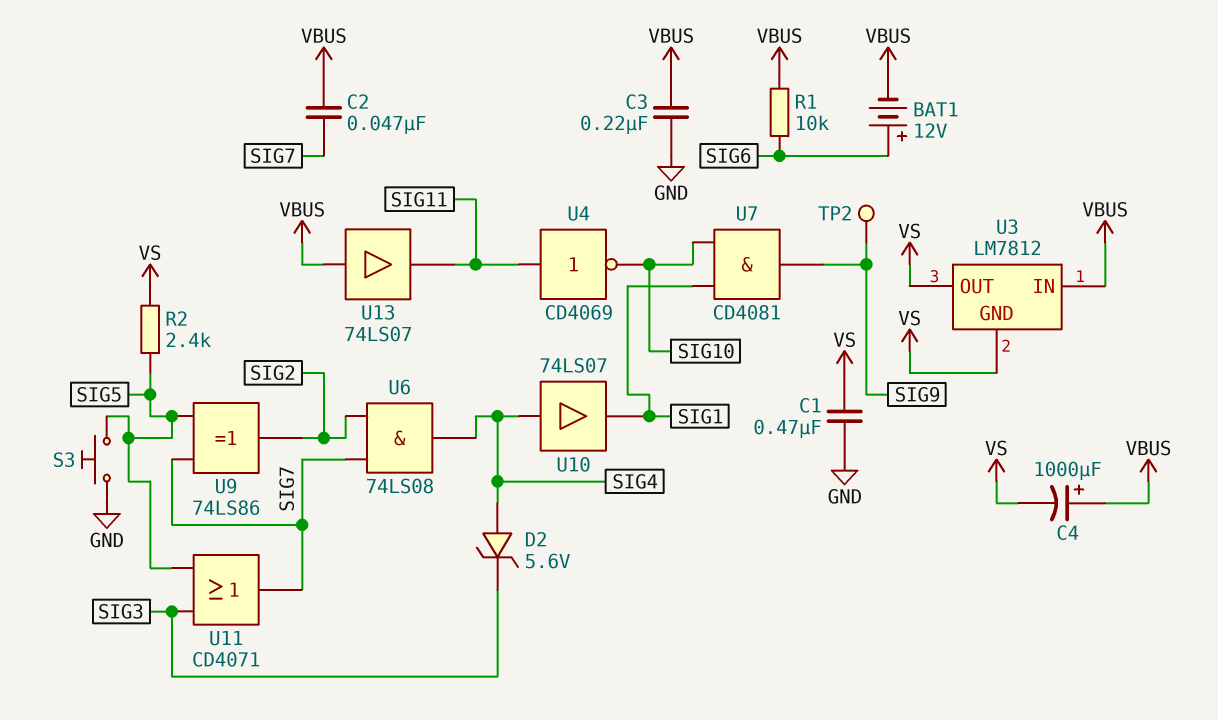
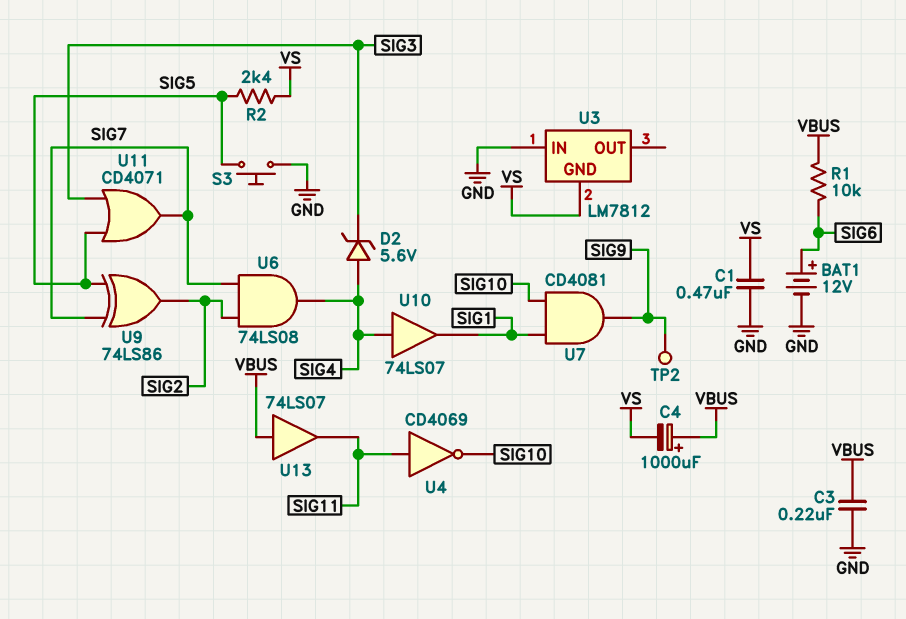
BAT1: 12V (plus SIG6, minus VBUS) -> 12V (plus SIG6, minus GND)
C2: 47nF (SIG7, VBUS) -> none
U3 pin IN: VBUS -> GND
U3 pin OUT: VS -> none

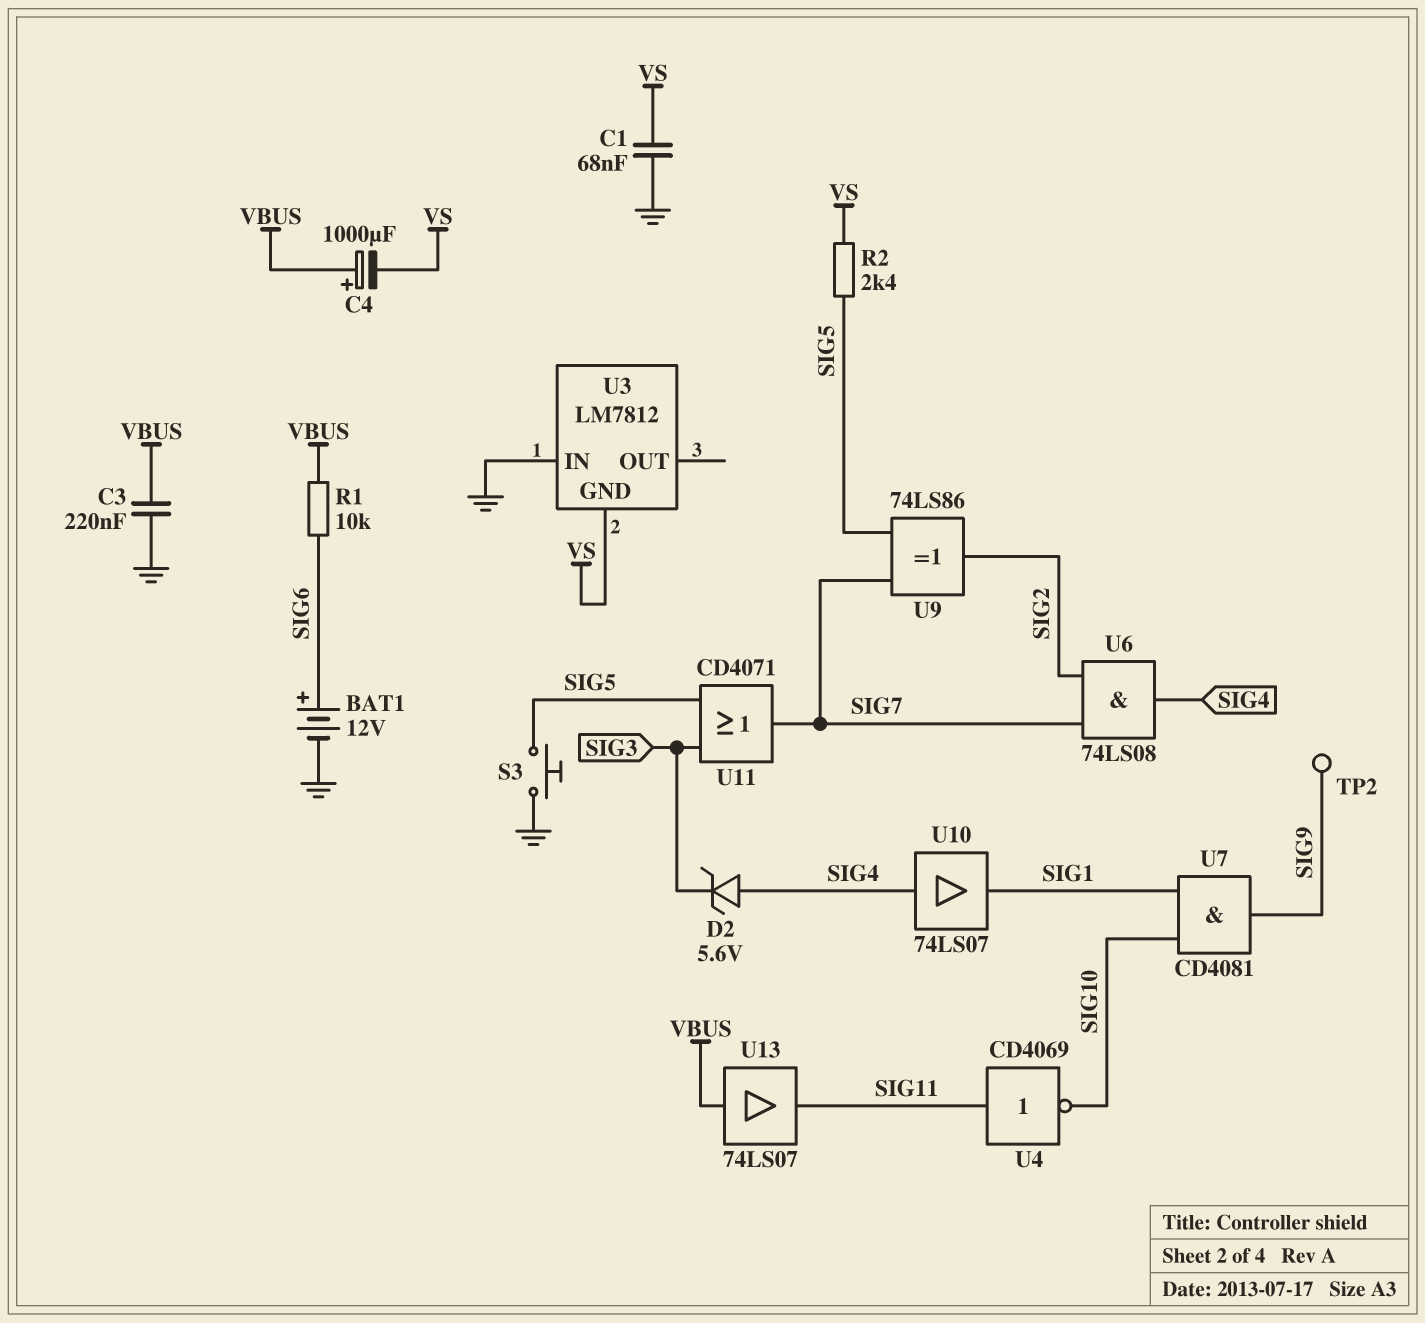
C1: 470nF (GND, VS) -> 68nF (GND, VS)

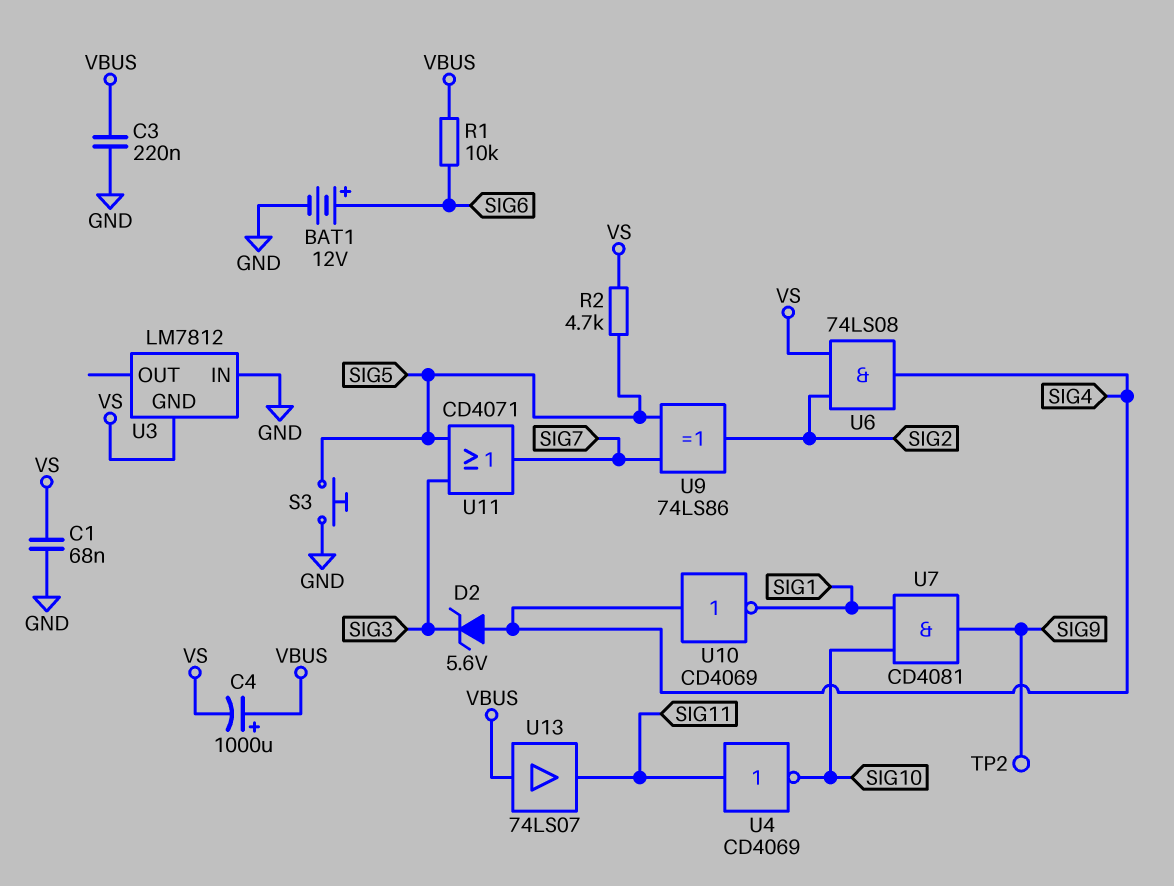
R2: 2.4k (SIG5, VS) -> 4.7k (SIG5, VS)
U6: AND 74LS08 (in SIG2, in SIG7, out SIG4) -> AND 74LS08 (in SIG2, in VS, out SIG4)
U10: buffer 74LS07 (in SIG4, out SIG1) -> NOT CD4069 (in SIG4, out SIG1)

